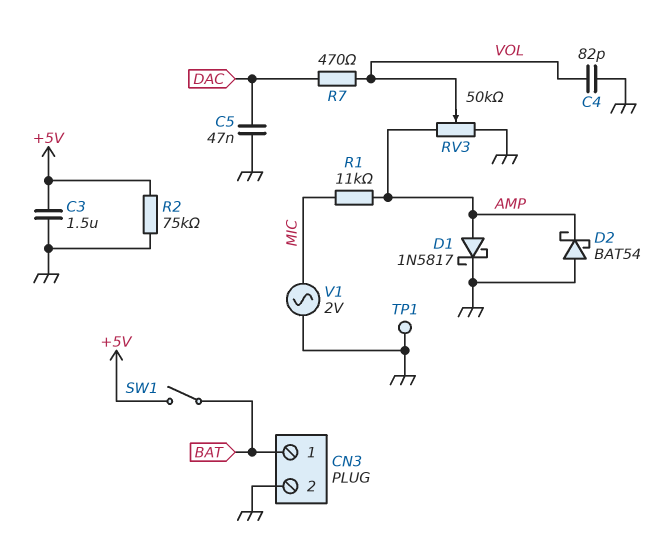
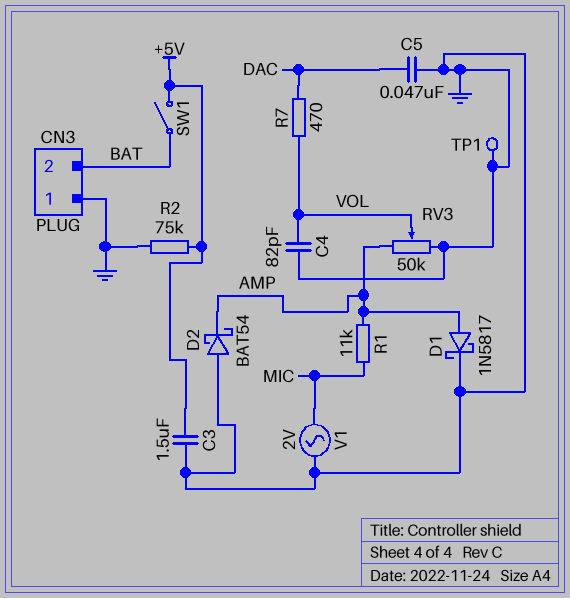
CN3 pin 1: BAT -> GND
CN3 pin 2: GND -> BAT

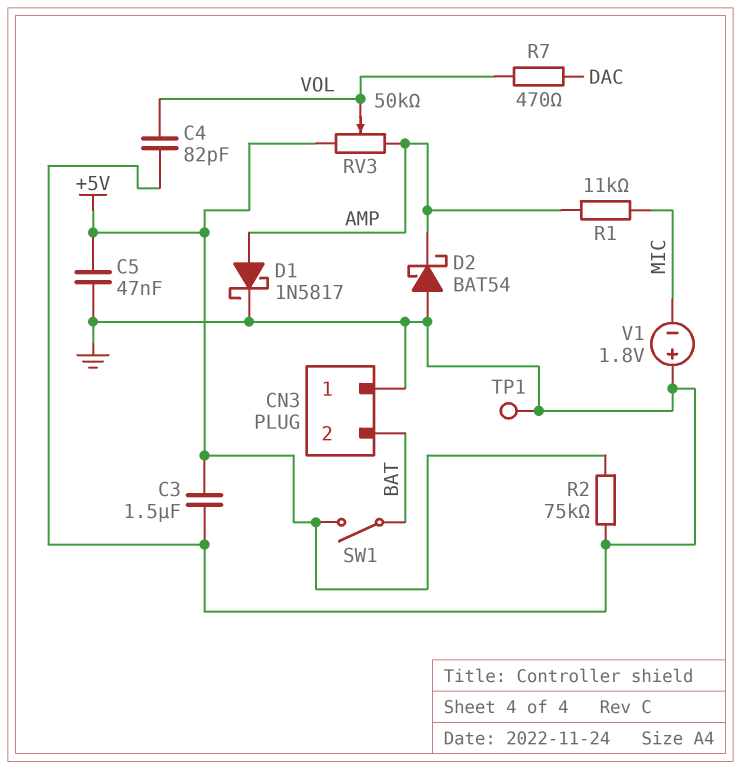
C5: 47nF (DAC, GND) -> 47nF (+5V, GND)
RV3: 50k (AMP, GND, wiper VOL) -> 50k (+5V, AMP, wiper VOL)
V1: AC 2V (GND, MIC) -> 1.8V (plus GND, minus MIC)

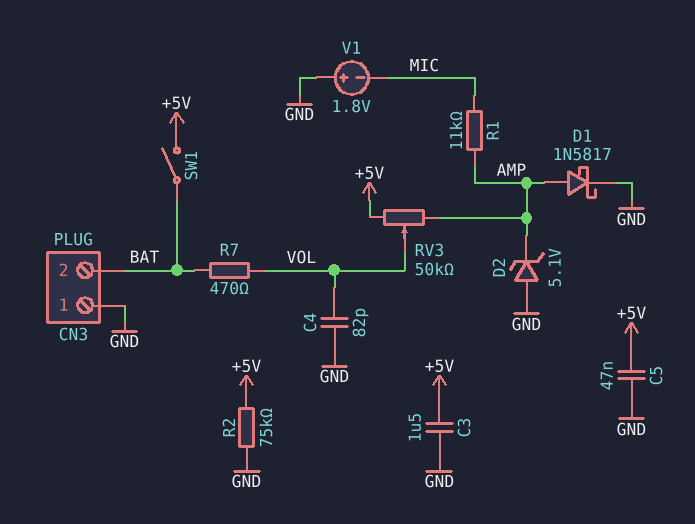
D2: schottky BAT54 (A GND, K AMP) -> zener 5.1V (A GND, K AMP)
R7: 470 (DAC, VOL) -> 470 (BAT, VOL)
TP1: test point (GND) -> none

